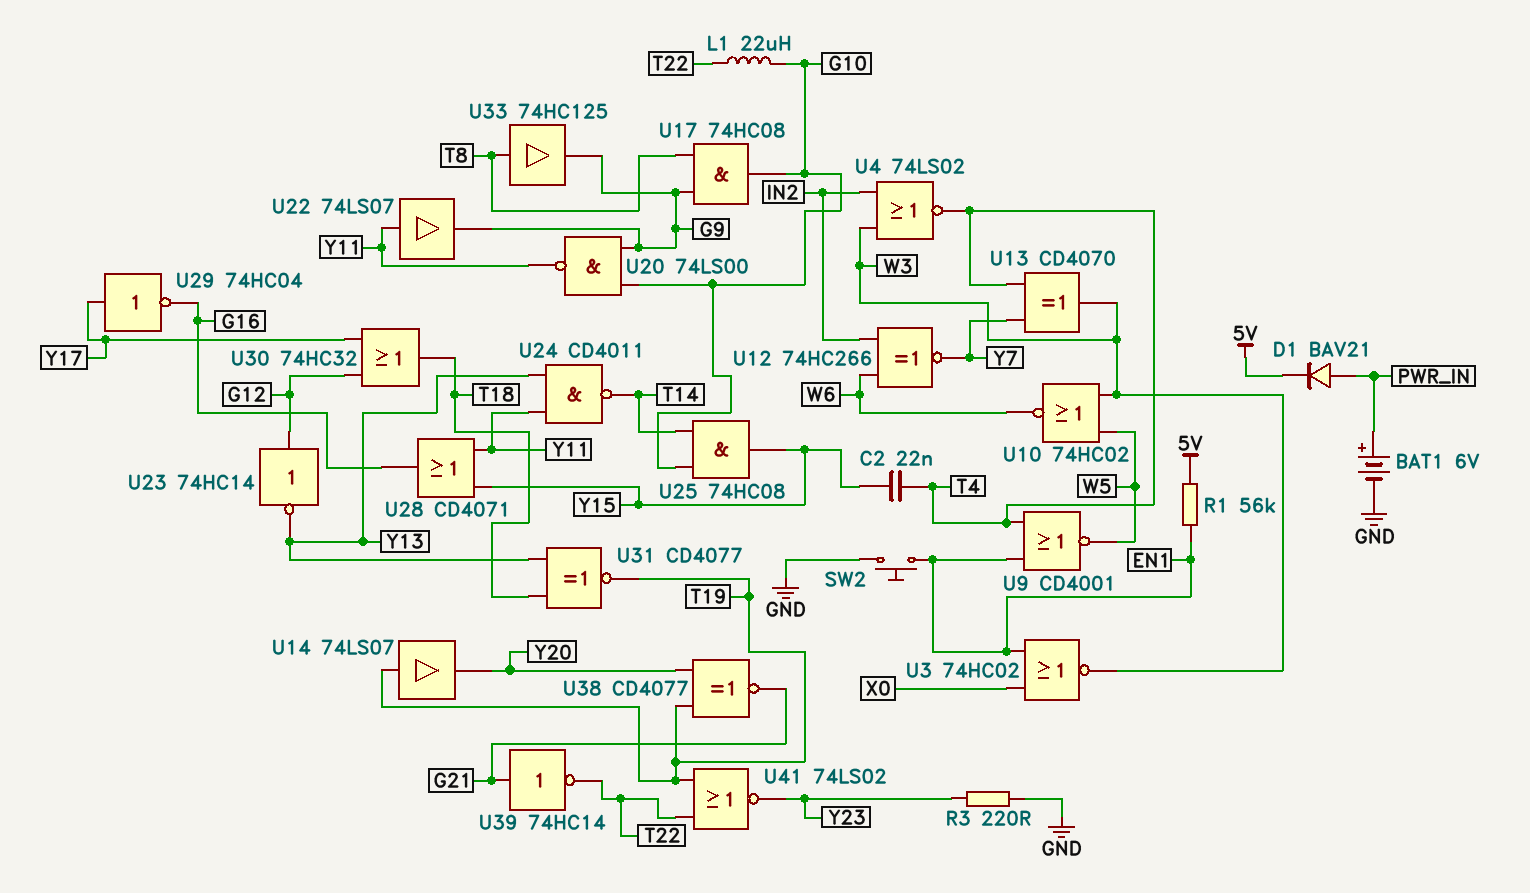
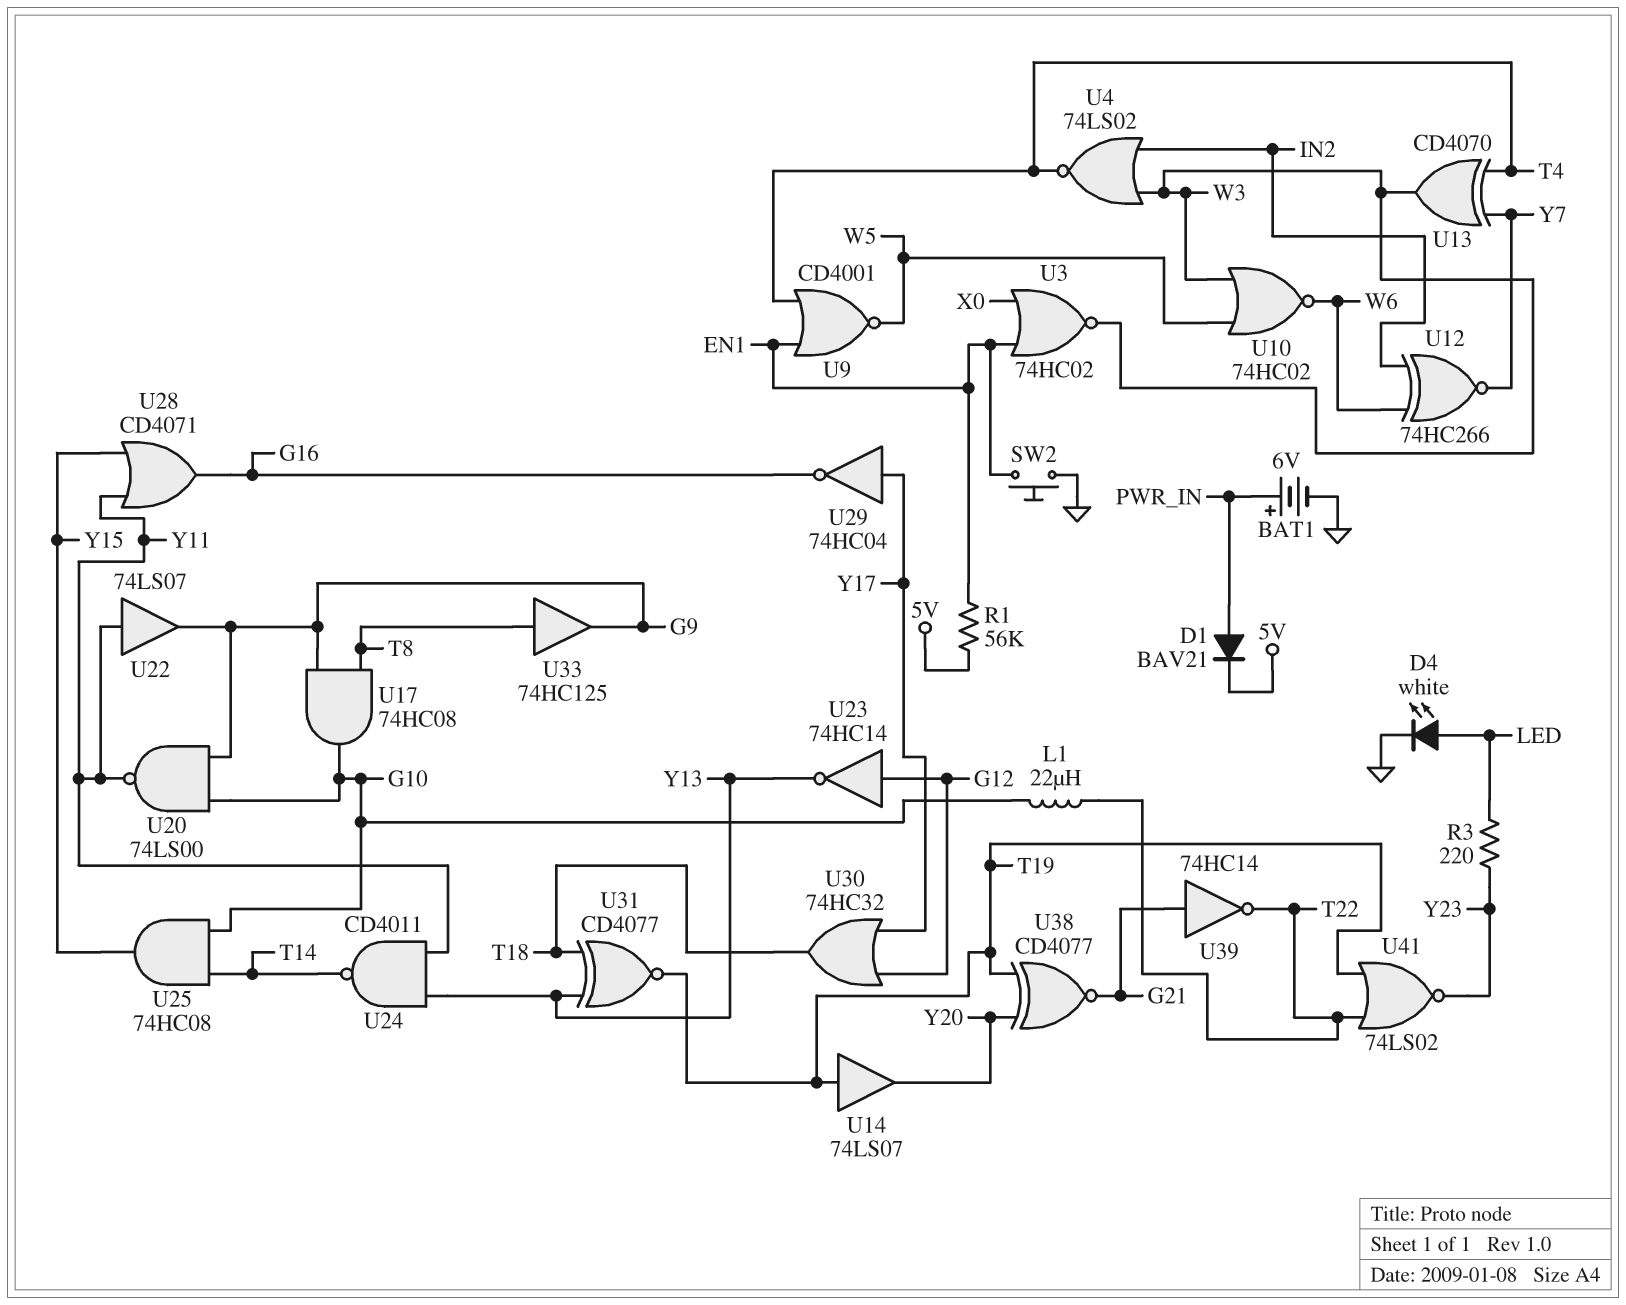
C2: 22nF (T4, Y15) -> none
D4: none -> LED white (A LED, K GND)
R3: 220 (GND, Y23) -> 220 (LED, Y23)

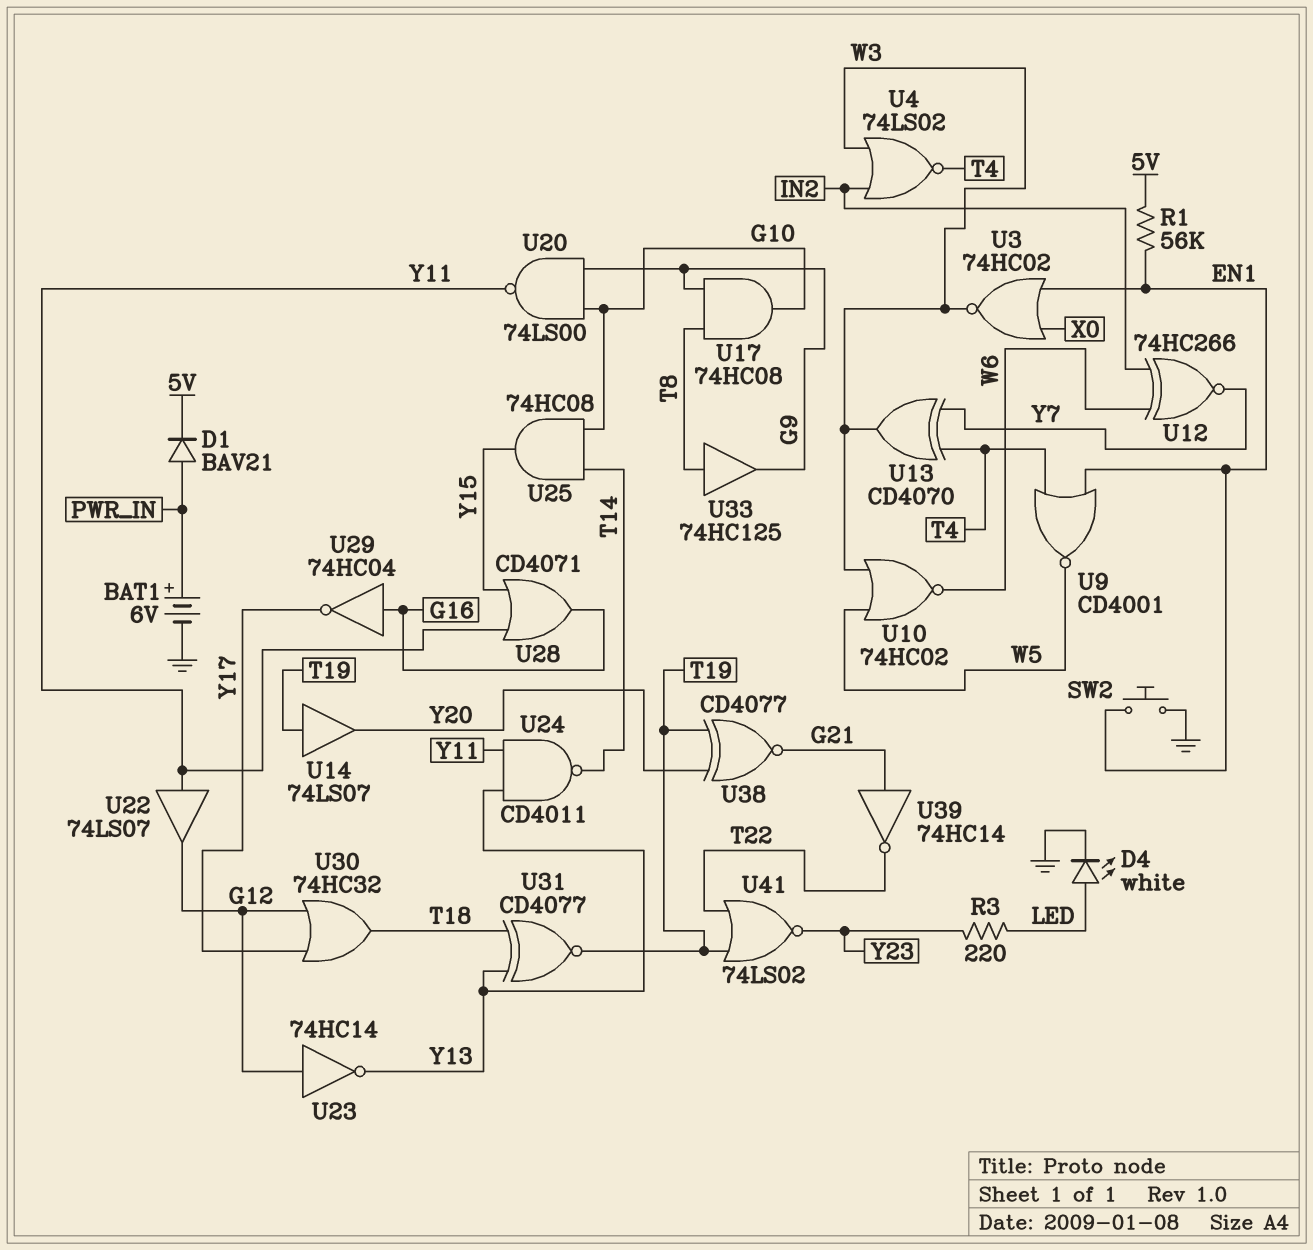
L1: 22uH (G10, T22) -> none
U22: buffer 74LS07 (in Y11, out G9) -> buffer 74LS07 (in Y11, out G12)
U29: NOT 74HC04 (in Y17, out G16) -> NOT 74HC04 (in G16, out Y17)

